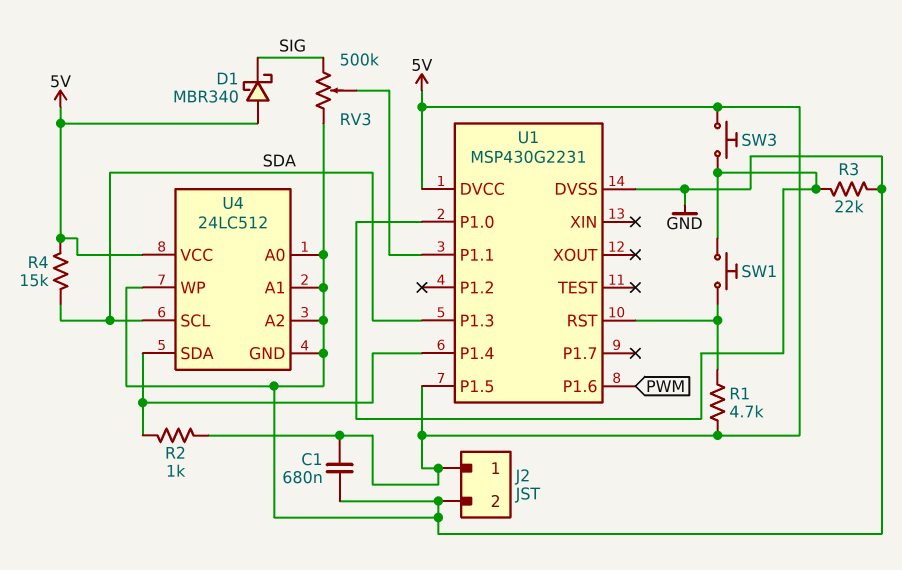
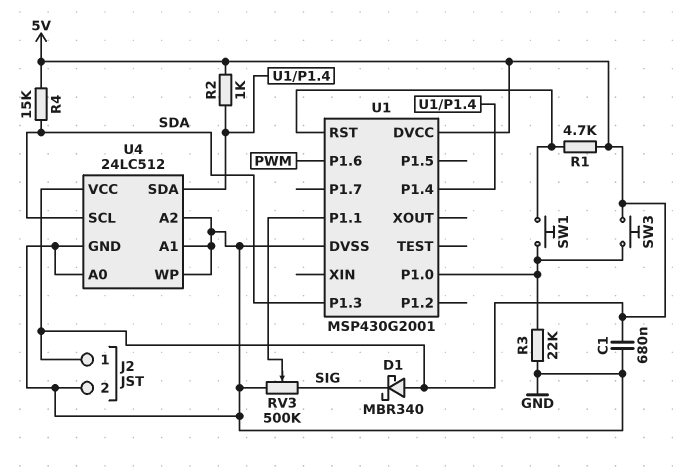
U1: MSP430G2231 -> MSP430G2001
U1 pin P1.5: 5V -> none

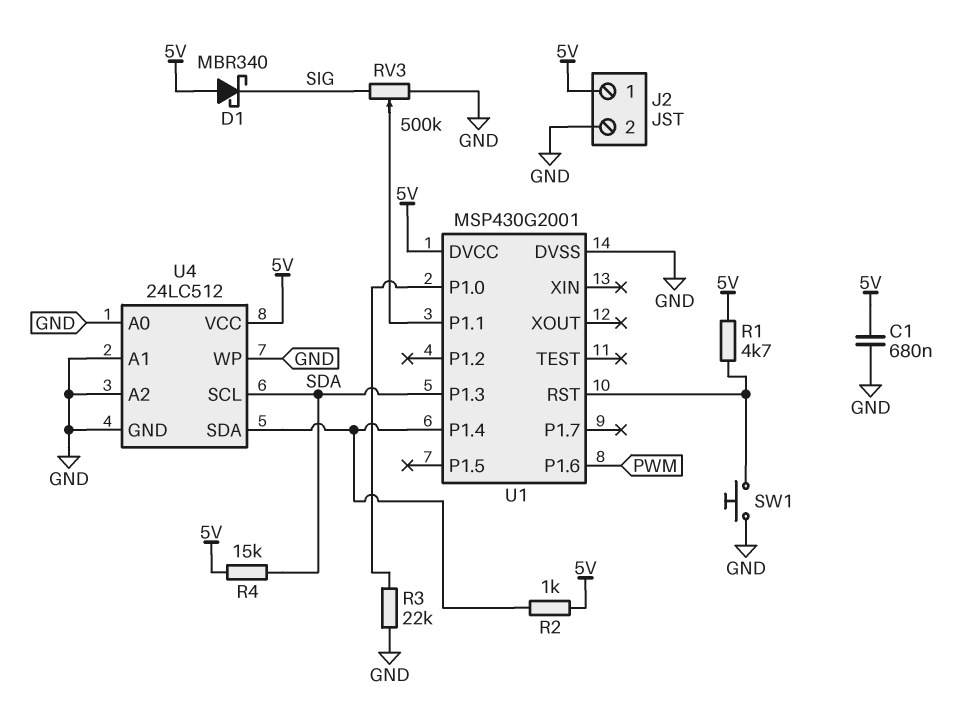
SW1: button (U1/P1.0, U1/RST) -> button (GND, U1/RST)
SW3: button (5V, U1/P1.0) -> none

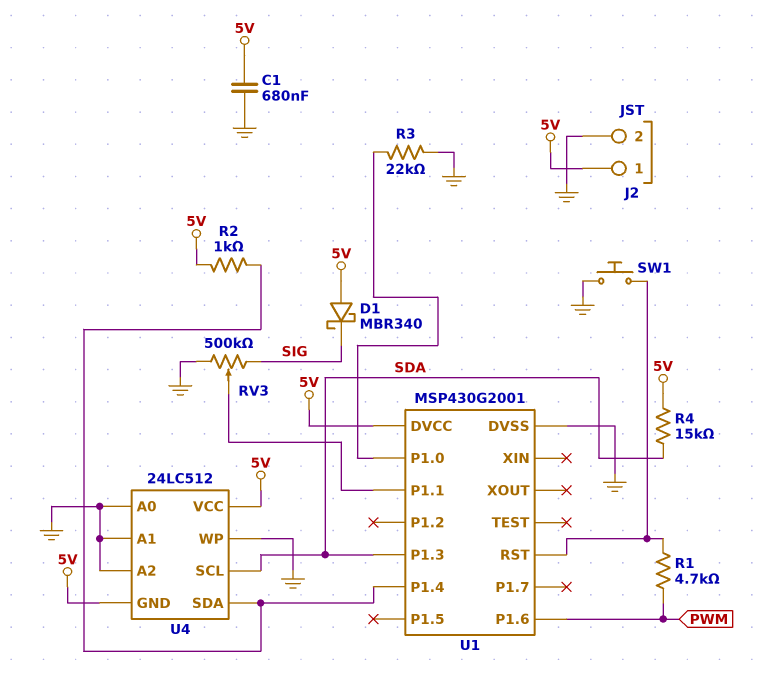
R1: 4.7k (5V, U1/RST) -> 4.7k (PWM, U1/RST)
U4 pin GND: GND -> 5V

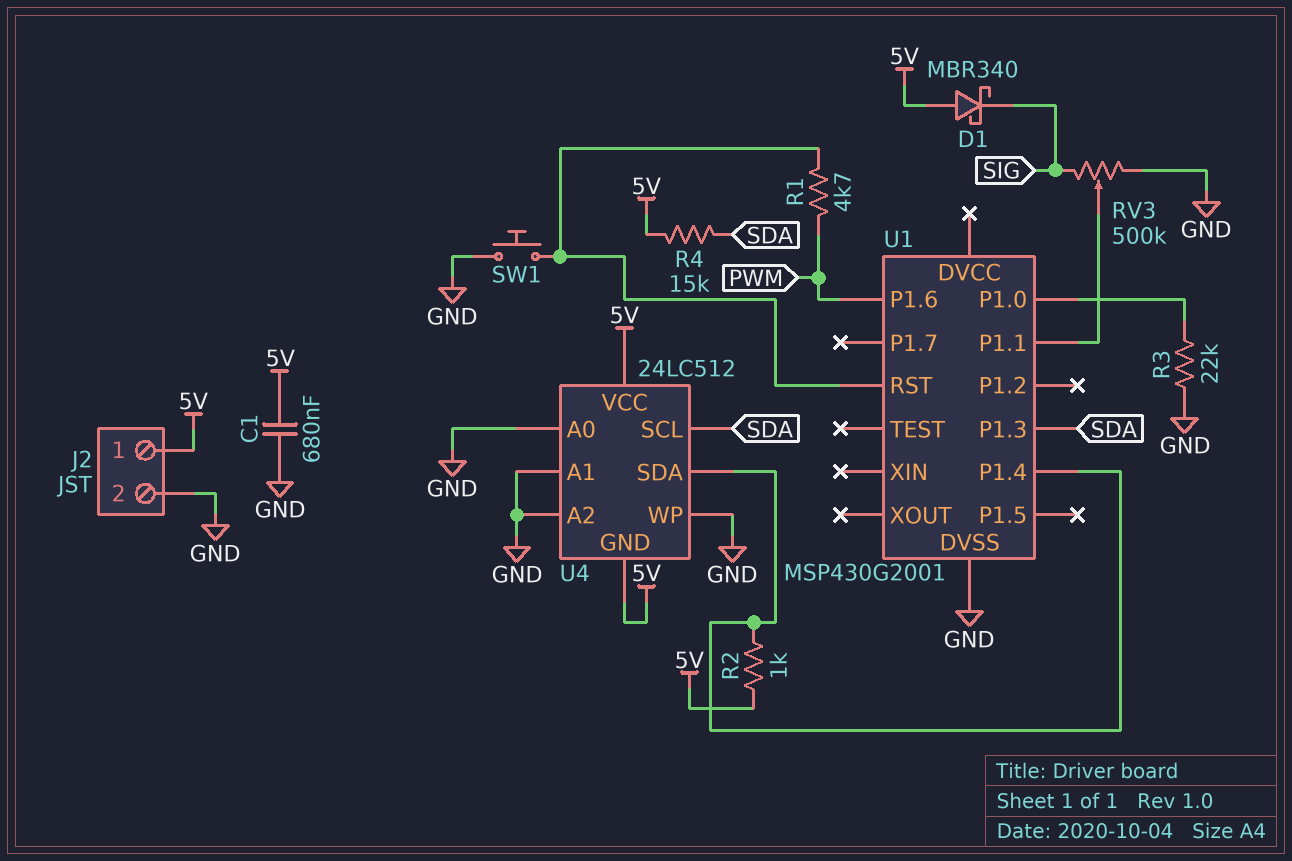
U1 pin DVCC: 5V -> none

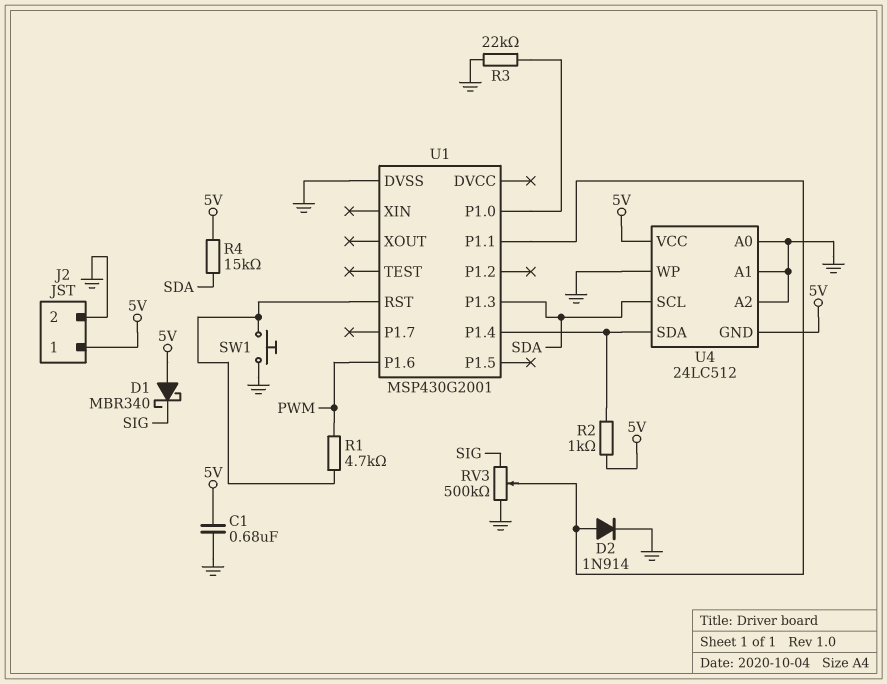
D2: none -> diode 1N914 (A U1/P1.1, K GND)

